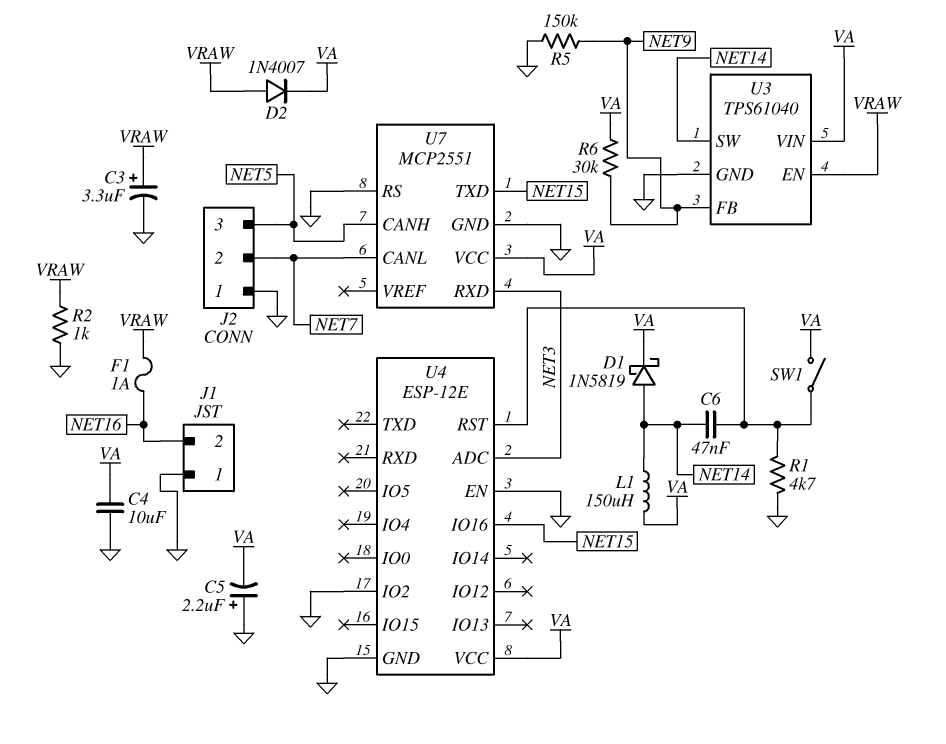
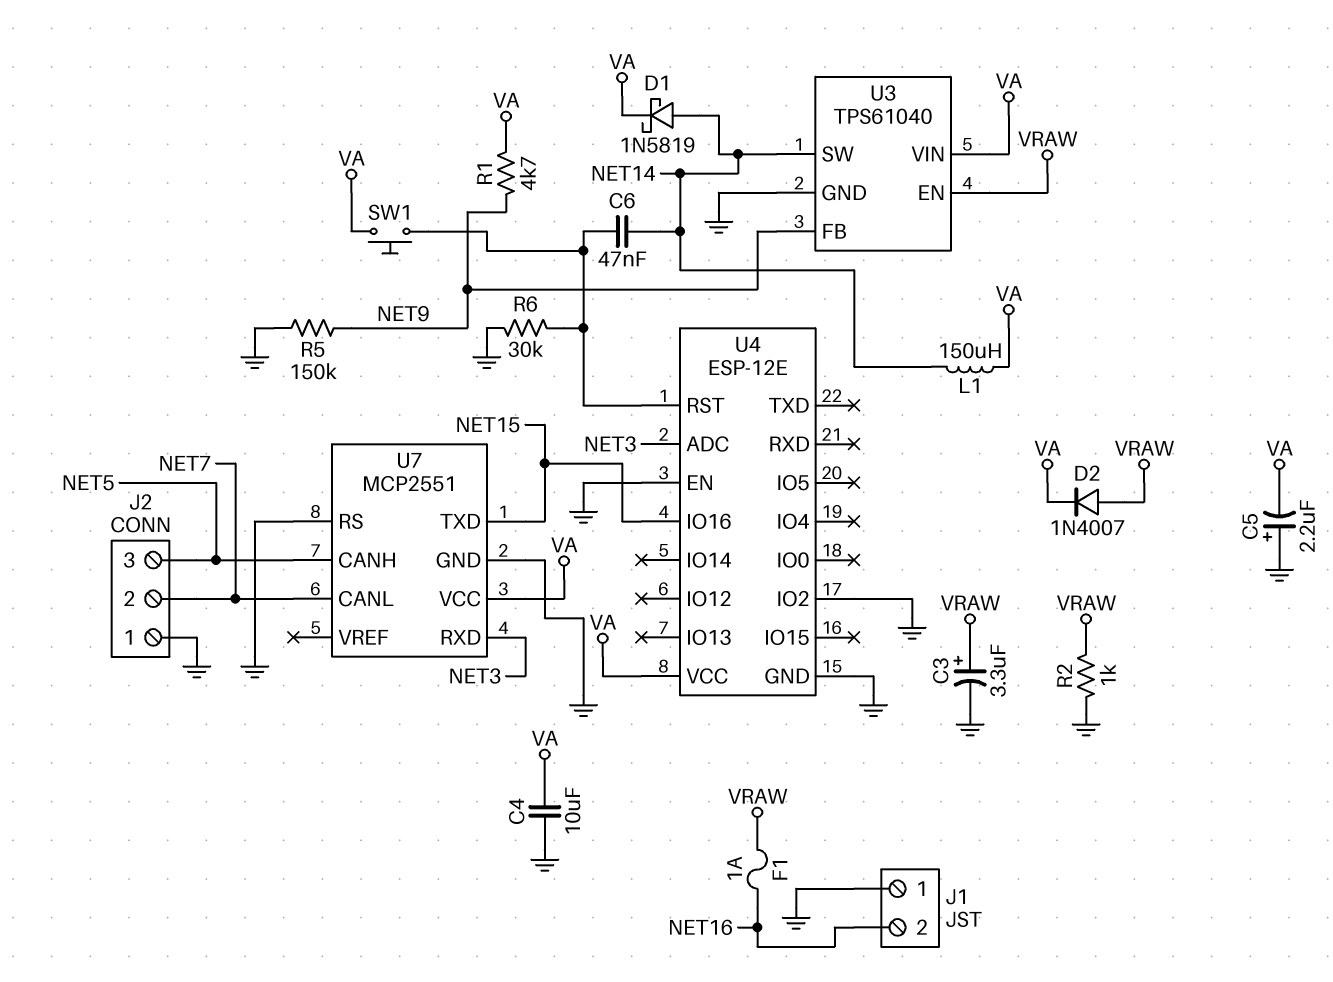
R1: 4.7k (GND, U4/RST) -> 4.7k (NET9, VA)
R6: 30k (NET9, VA) -> 30k (GND, U4/RST)
SW1: switch (U4/RST, VA) -> button (U4/RST, VA)

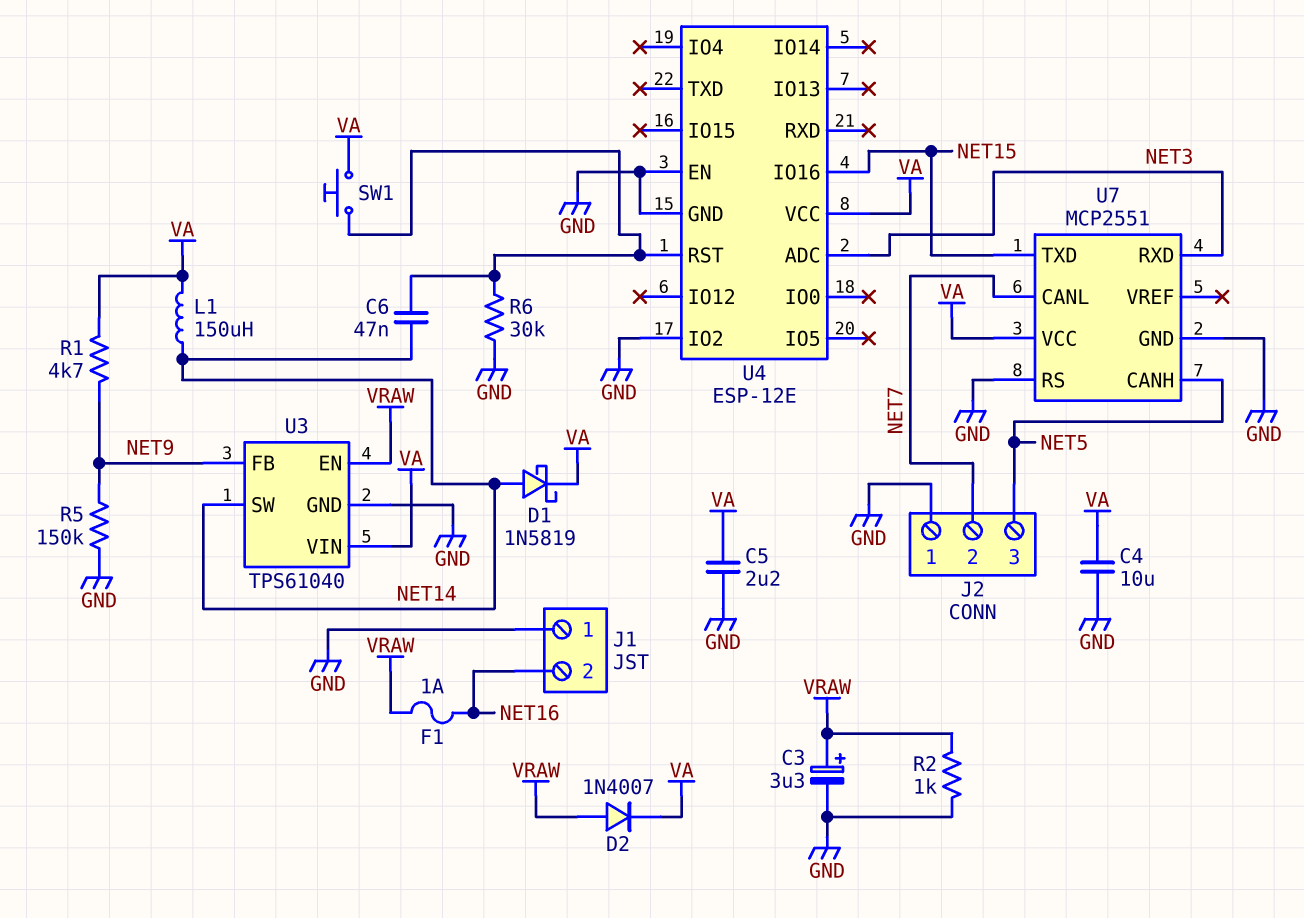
C5: 2.2uF (plus GND, minus VA) -> 2.2uF (GND, VA)

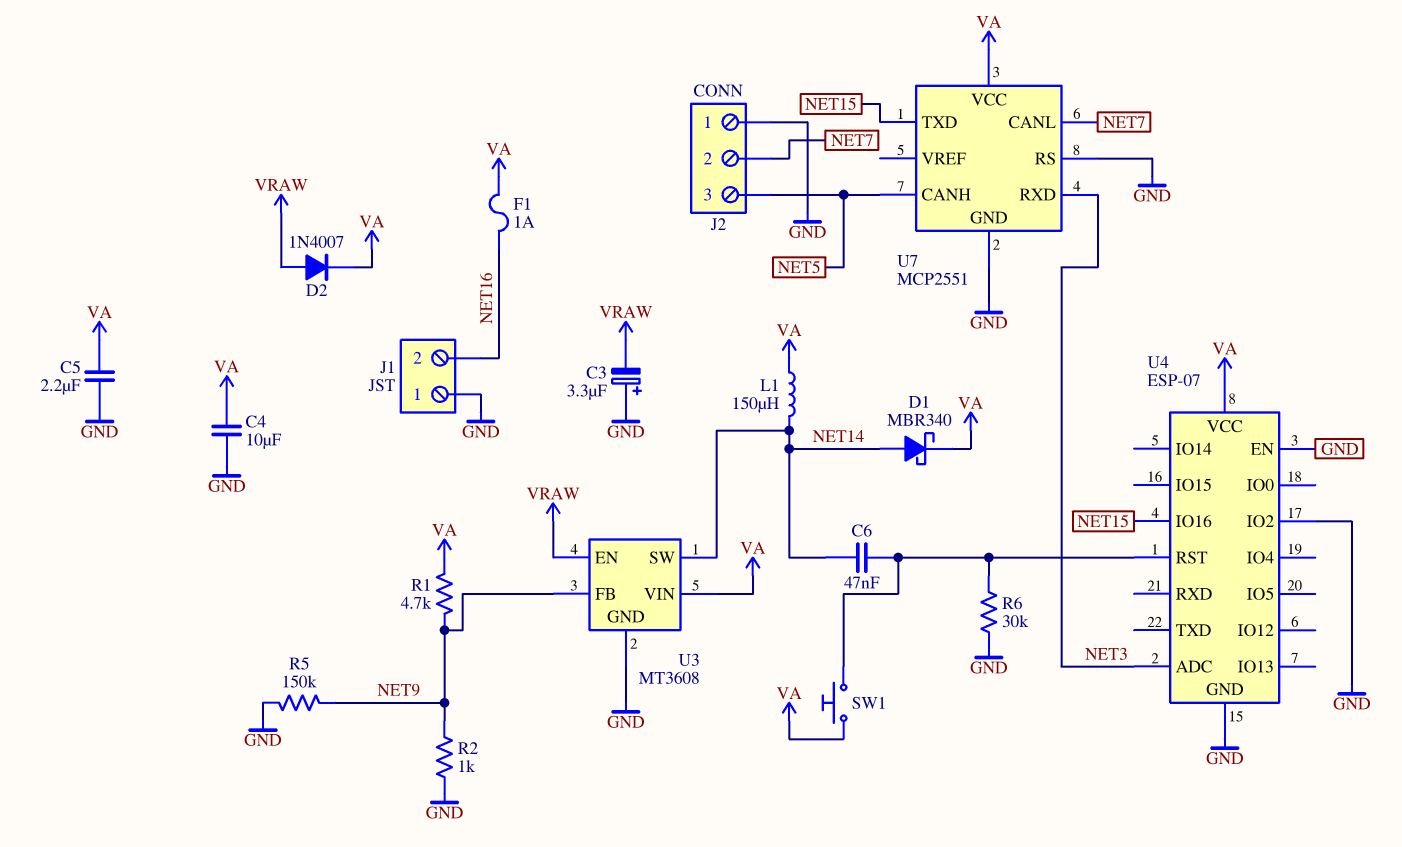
C3: 3.3uF (plus VRAW, minus GND) -> 3.3uF (plus GND, minus VRAW)
D1: schottky 1N5819 (A NET14, K VA) -> schottky MBR340 (A NET14, K VA)
F1: 1A (NET16, VRAW) -> 1A (NET16, VA)
R2: 1k (GND, VRAW) -> 1k (GND, NET9)
U3: TPS61040 -> MT3608
U4: ESP-12E -> ESP-07

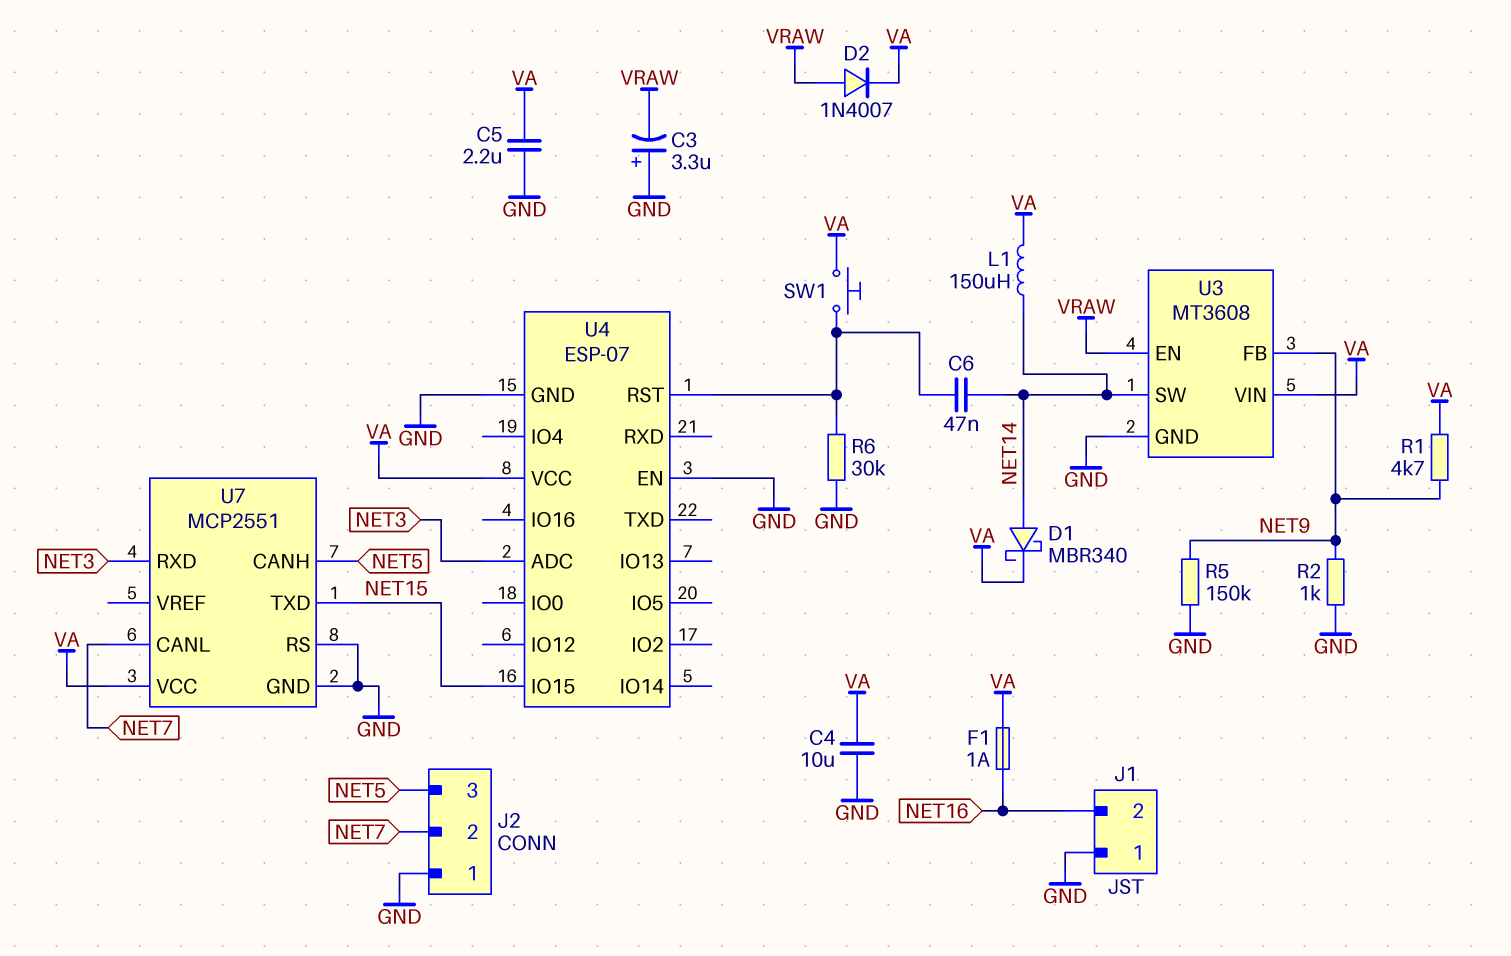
U4 pin IO2: GND -> none
U4 pin IO15: none -> NET15
U4 pin IO16: NET15 -> none

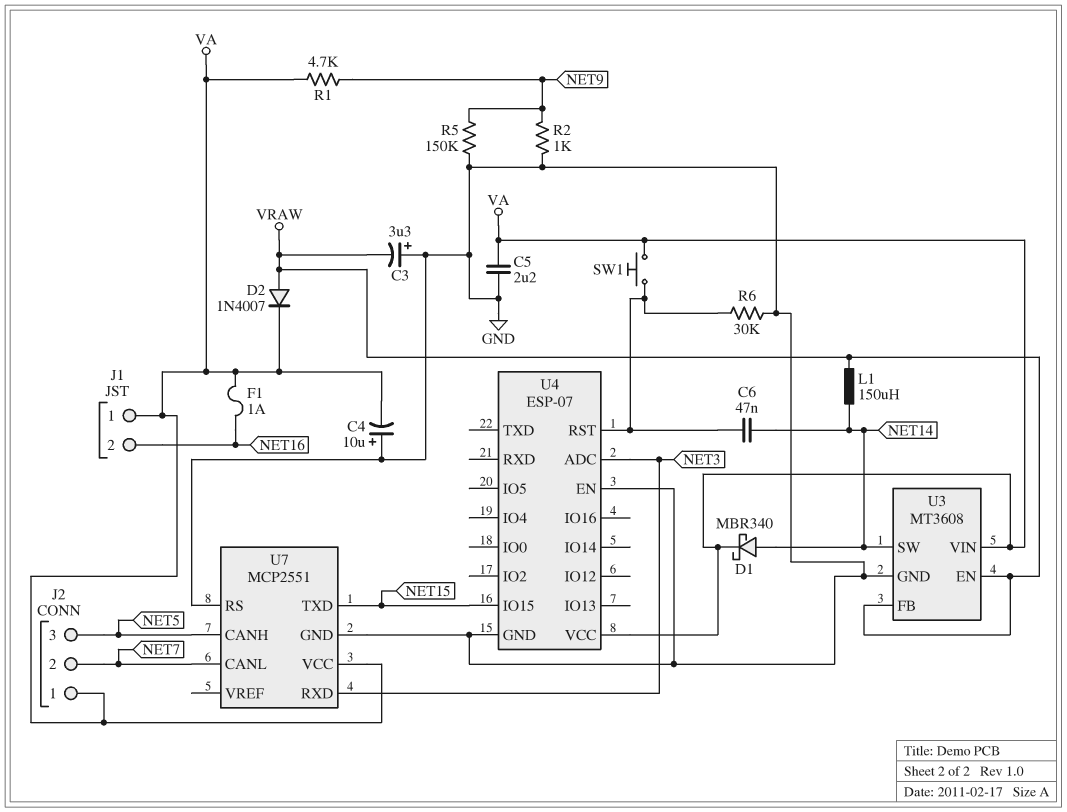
C4: 10uF (GND, VA) -> 10uF (plus GND, minus VA)
J1 pin 1: GND -> VA
J2 pin 1: GND -> VA
L1: 150uH (NET14, VA) -> 150uH (NET14, VRAW)
U3 pin FB: NET9 -> VRAW

